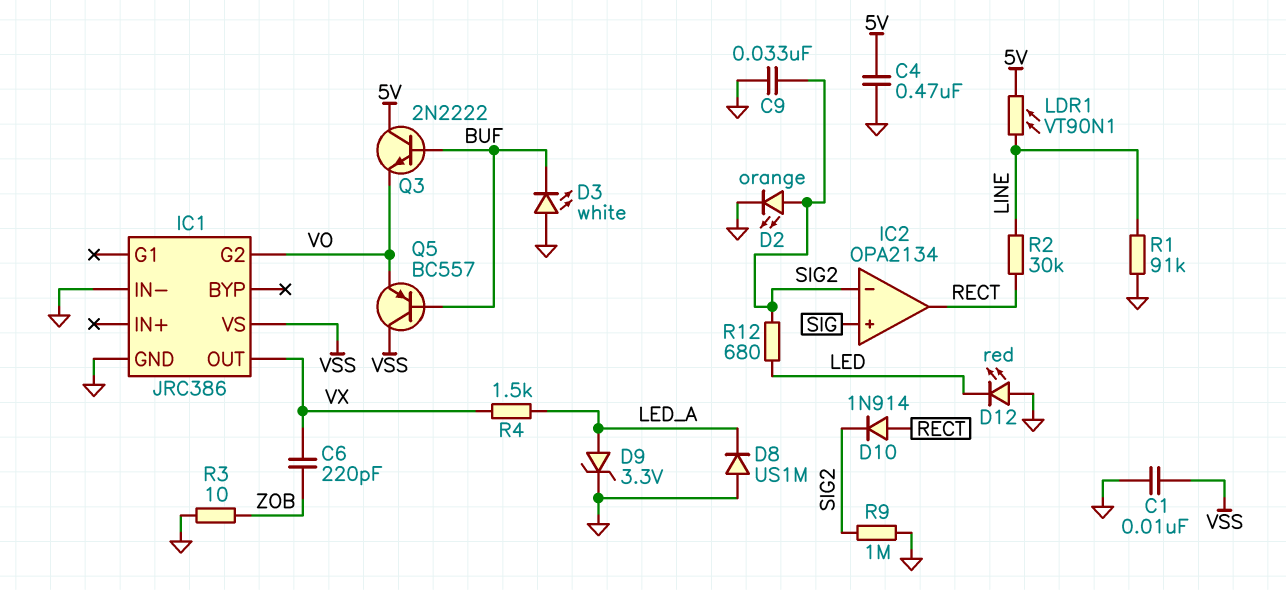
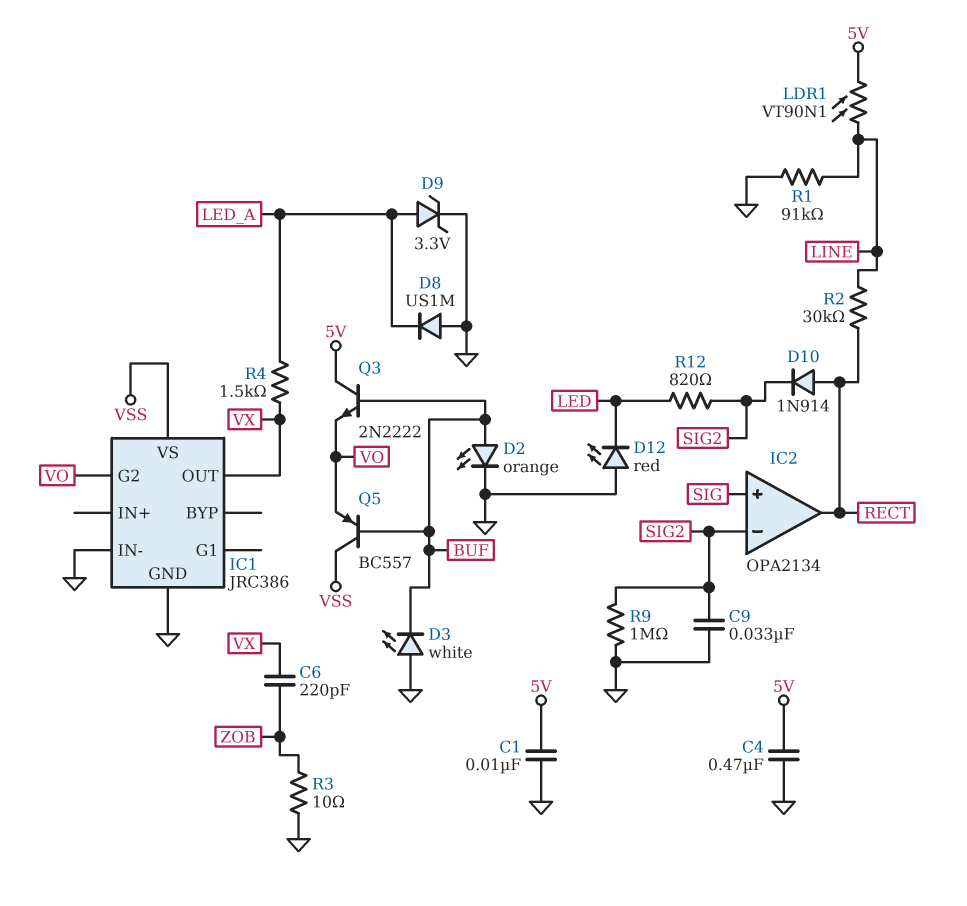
C1: 10nF (GND, VSS) -> 10nF (5V, GND)
D2: LED orange (A SIG2, K GND) -> LED orange (A BUF, K GND)
R12: 680 (LED, SIG2) -> 820 (LED, SIG2)

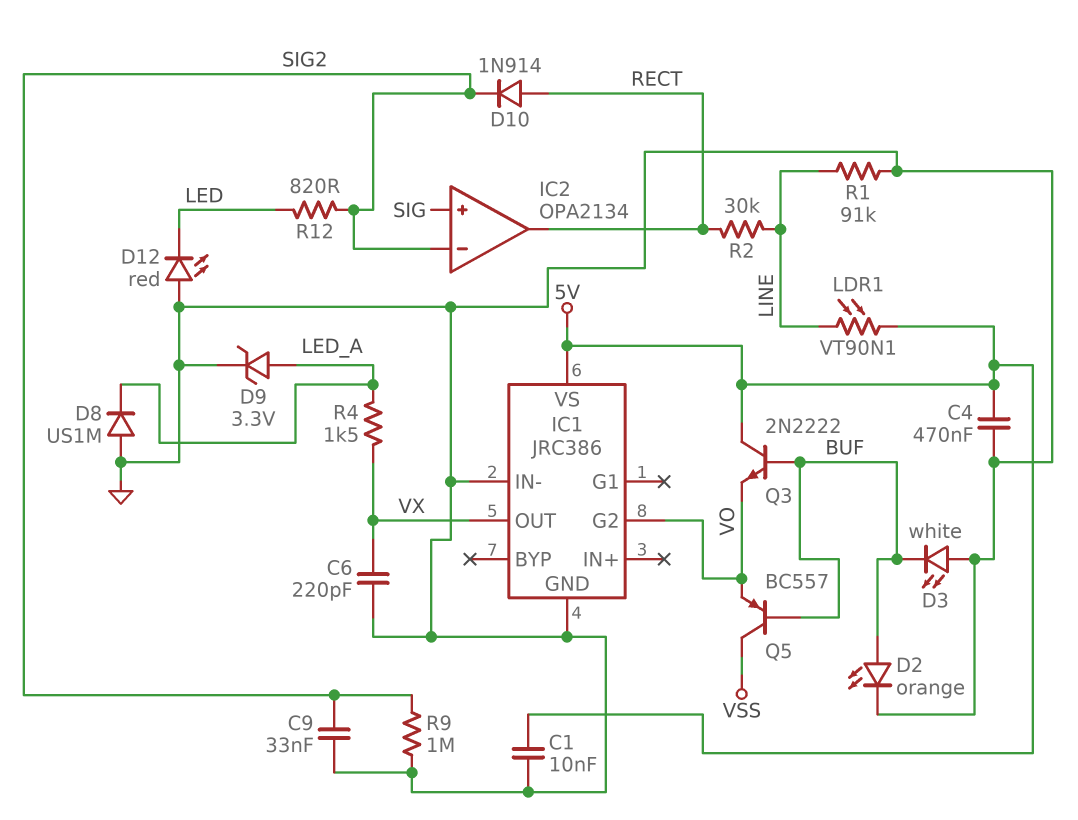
C6: 220pF (VX, ZOB) -> 220pF (GND, VX)
IC1 pin VS: VSS -> 5V
R3: 10 (GND, ZOB) -> none

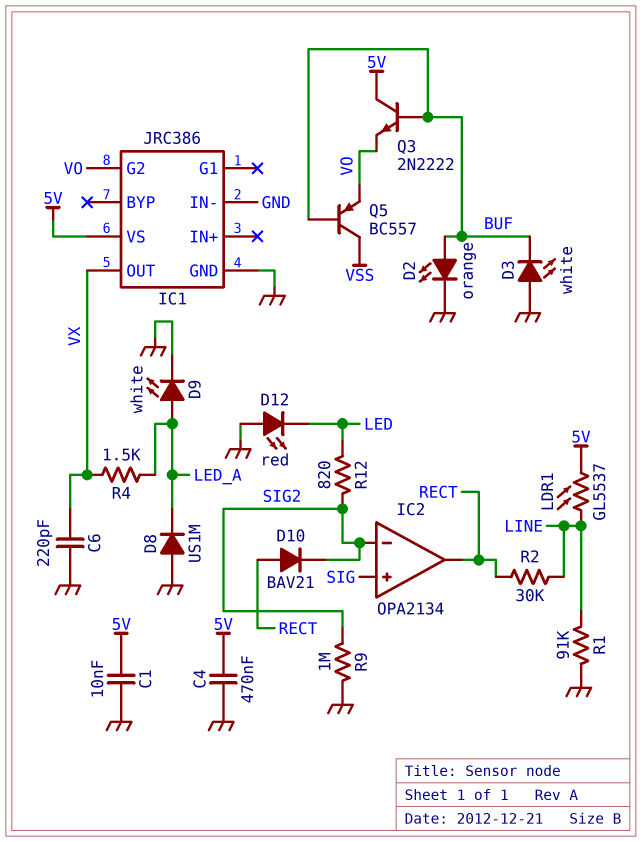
C9: 33nF (GND, SIG2) -> none
D9: zener 3.3V (A LED_A, K GND) -> LED white (A LED_A, K GND)
D10: diode 1N914 (A RECT, K SIG2) -> diode BAV21 (A RECT, K SIG2)
LDR1: VT90N1 (5V, LINE) -> GL5537 (5V, LINE)

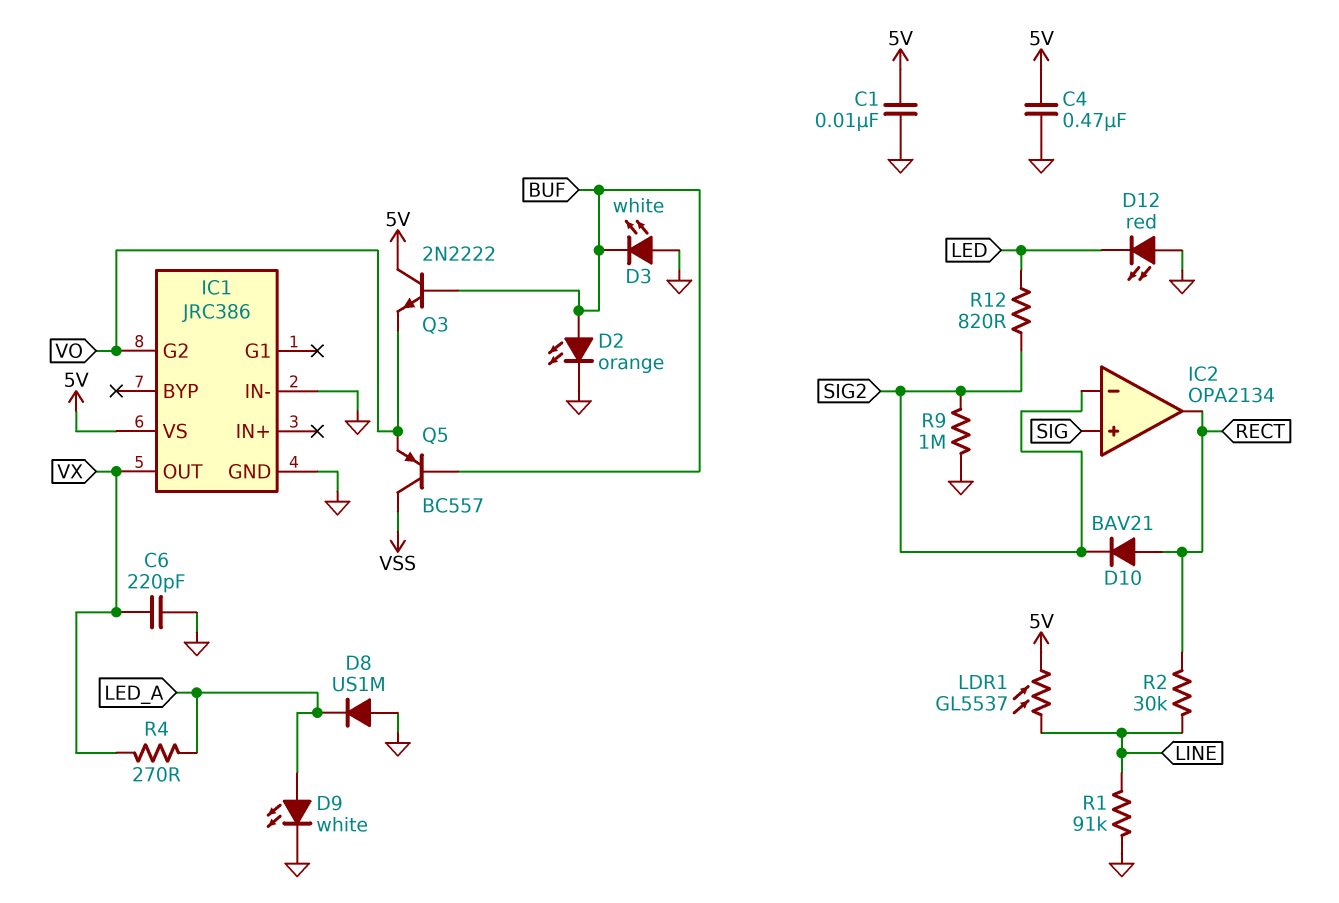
R4: 1.5k (LED_A, VX) -> 270 (LED_A, VX)

